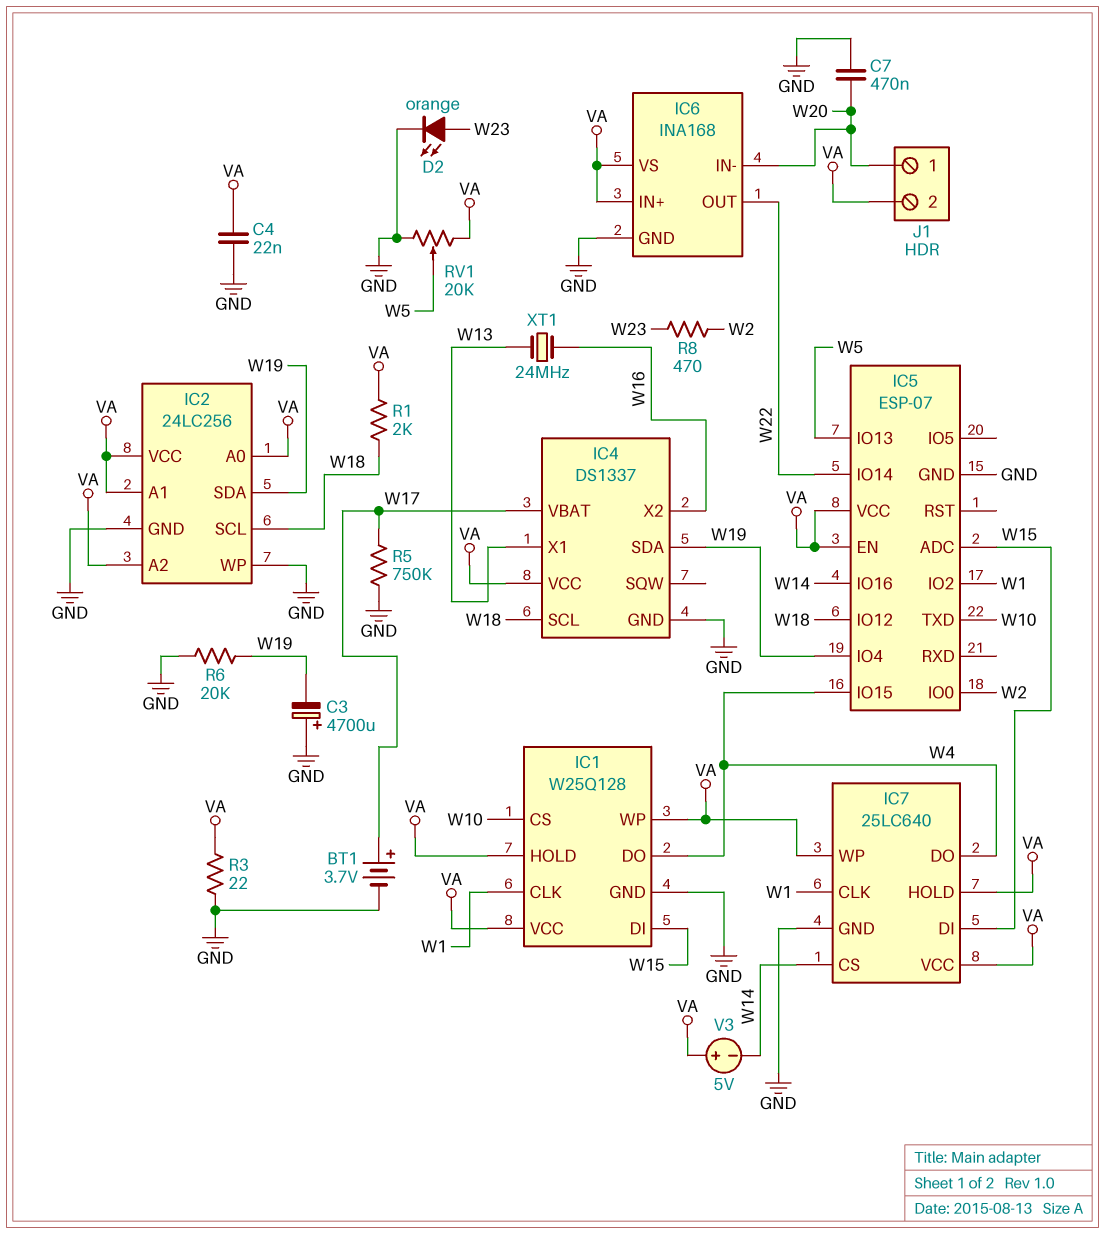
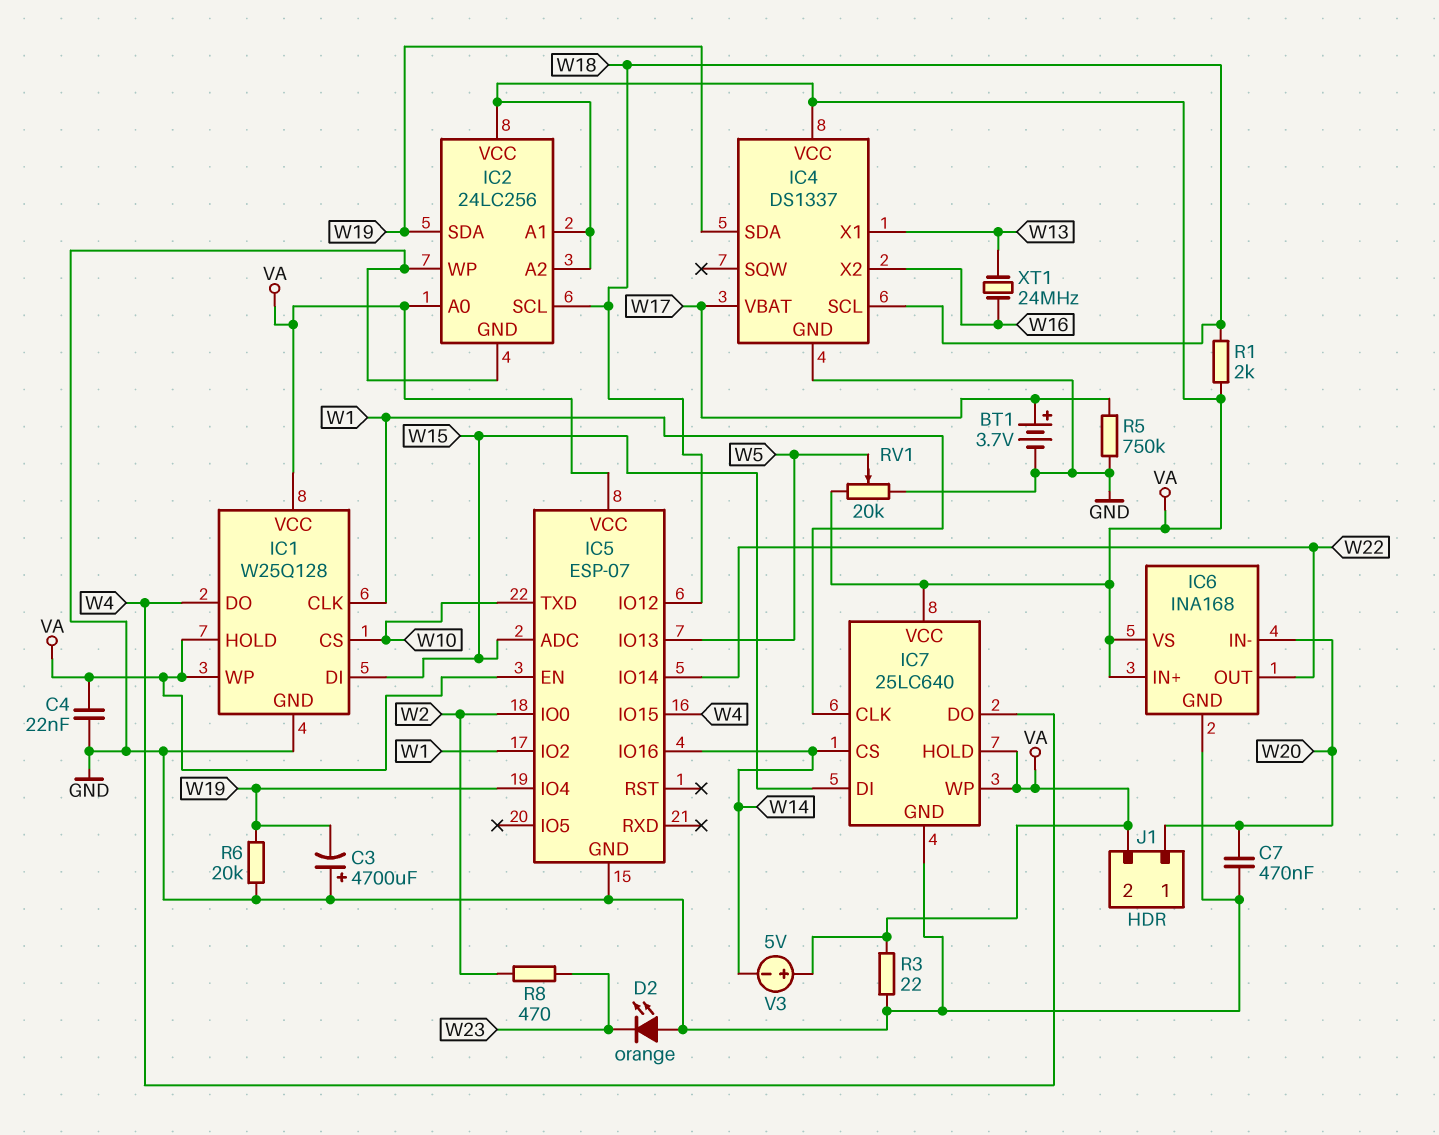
D2: LED orange (A W23, K GND) -> LED orange (A GND, K W23)

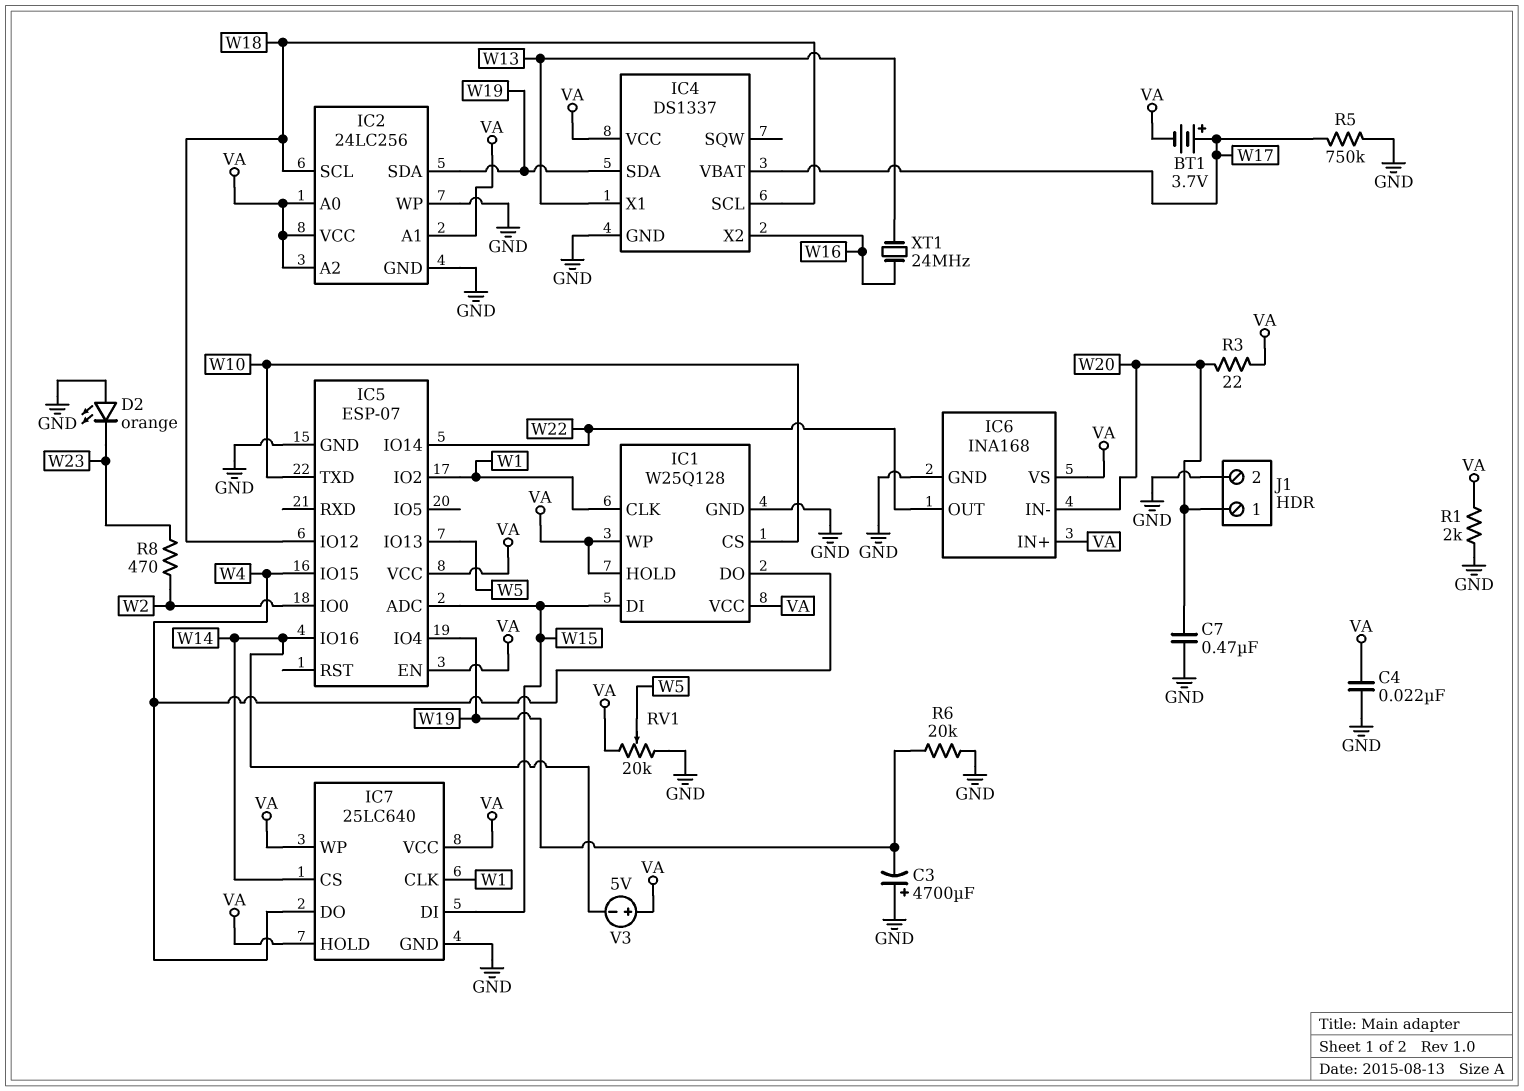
BT1: 3.7V (plus W17, minus GND) -> 3.7V (plus W17, minus VA)
J1 pin 2: VA -> GND
R1: 2k (VA, W18) -> 2k (GND, VA)
R3: 22 (GND, VA) -> 22 (VA, W20)

